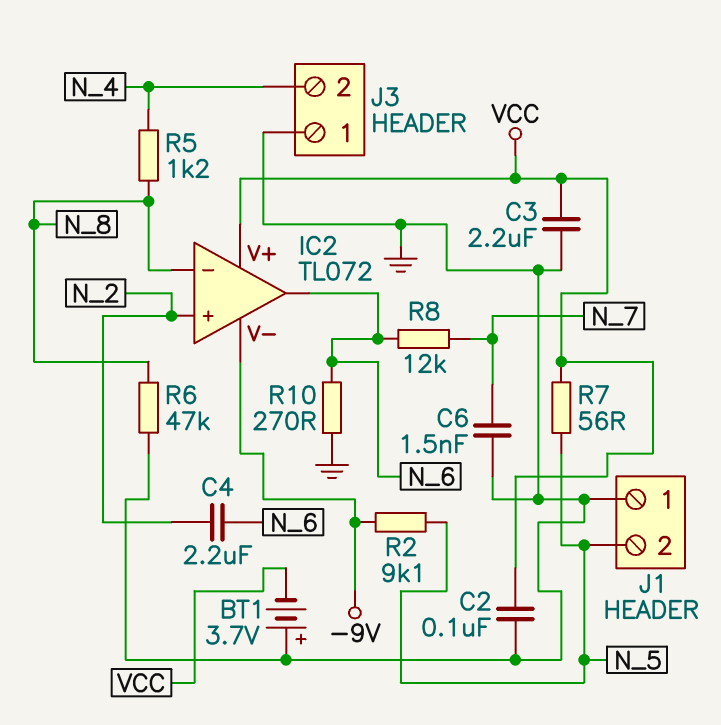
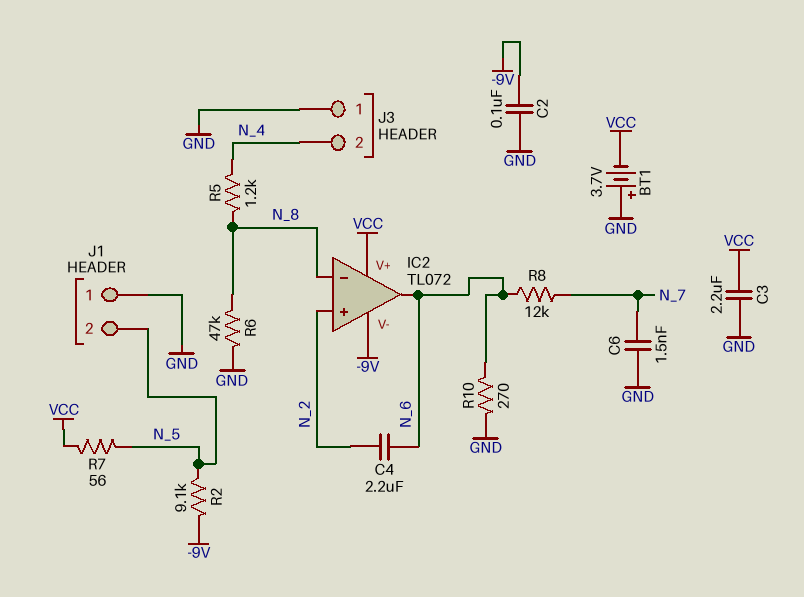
C2: 100nF (GND, VCC) -> 100nF (-9V, GND)

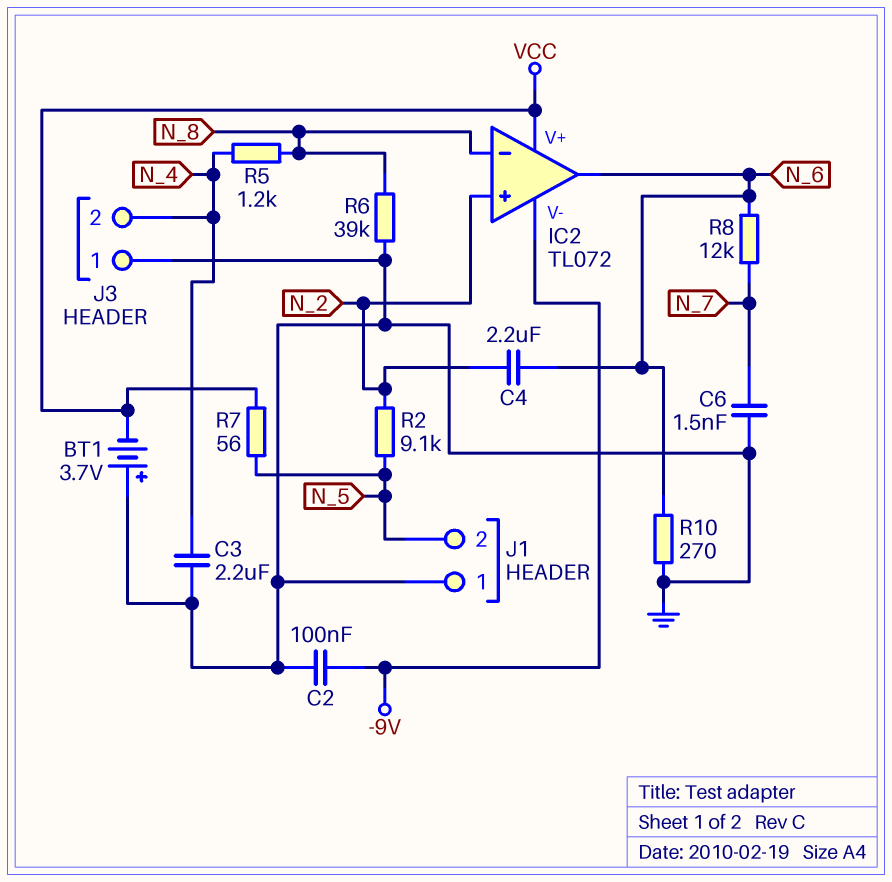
C3: 2.2uF (GND, VCC) -> 2.2uF (GND, N_4)
R2: 9.1k (-9V, N_5) -> 9.1k (N_2, N_5)
R6: 47k (GND, N_8) -> 39k (GND, N_8)

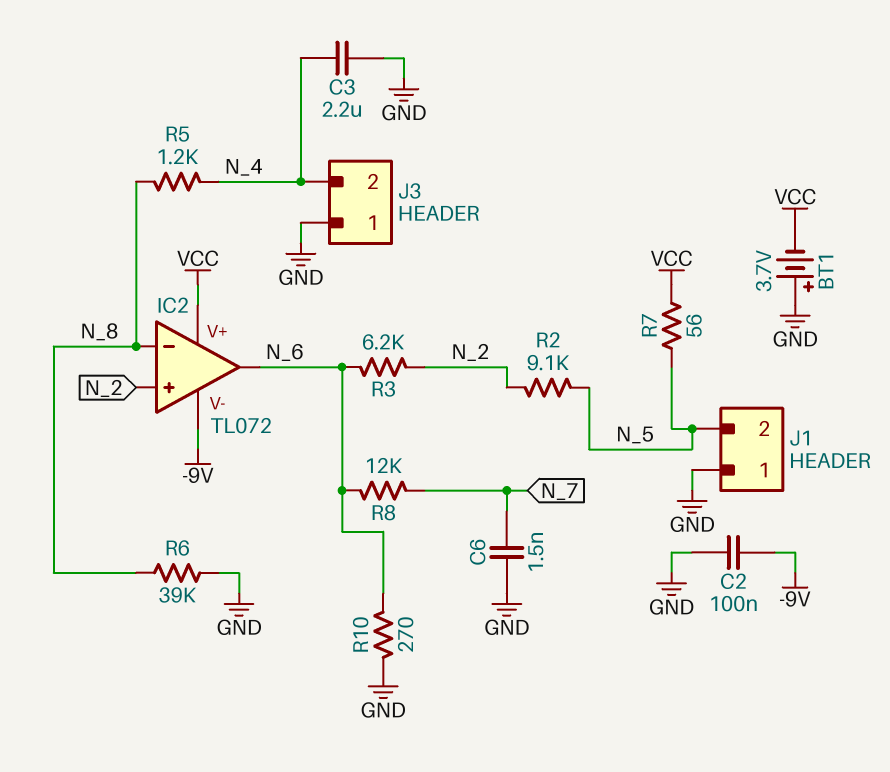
C4: 2.2uF (N_2, N_6) -> none
R3: none -> 6.2k (N_2, N_6)

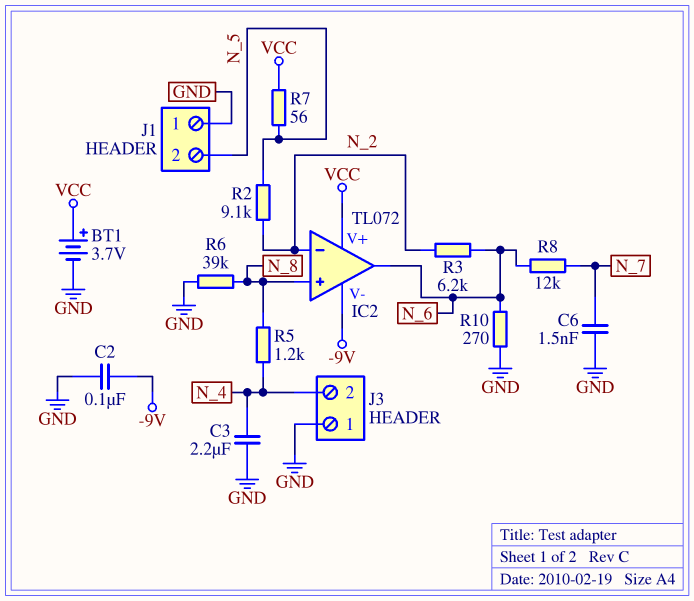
BT1: 3.7V (plus GND, minus VCC) -> 3.7V (plus VCC, minus GND)
IC2 pin in+: N_2 -> N_8
IC2 pin in-: N_8 -> N_2

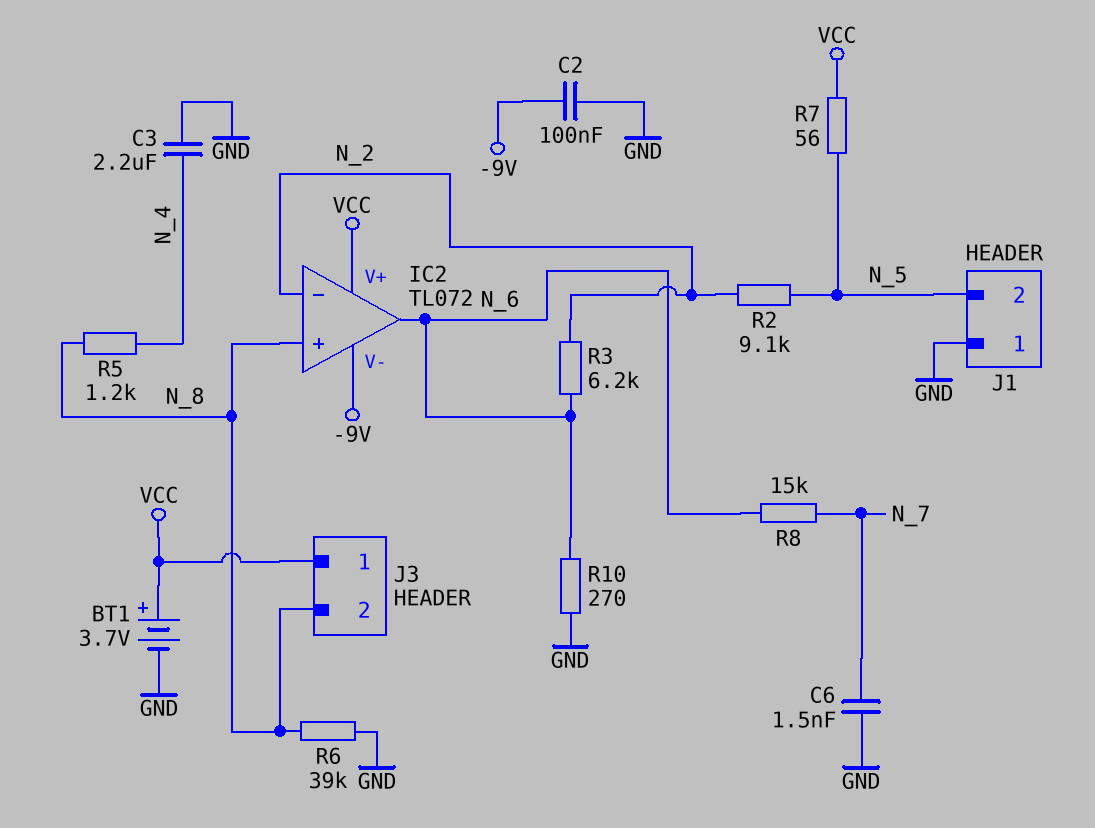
J3 pin 1: GND -> VCC
J3 pin 2: N_4 -> N_8
R8: 12k (N_6, N_7) -> 15k (N_6, N_7)

